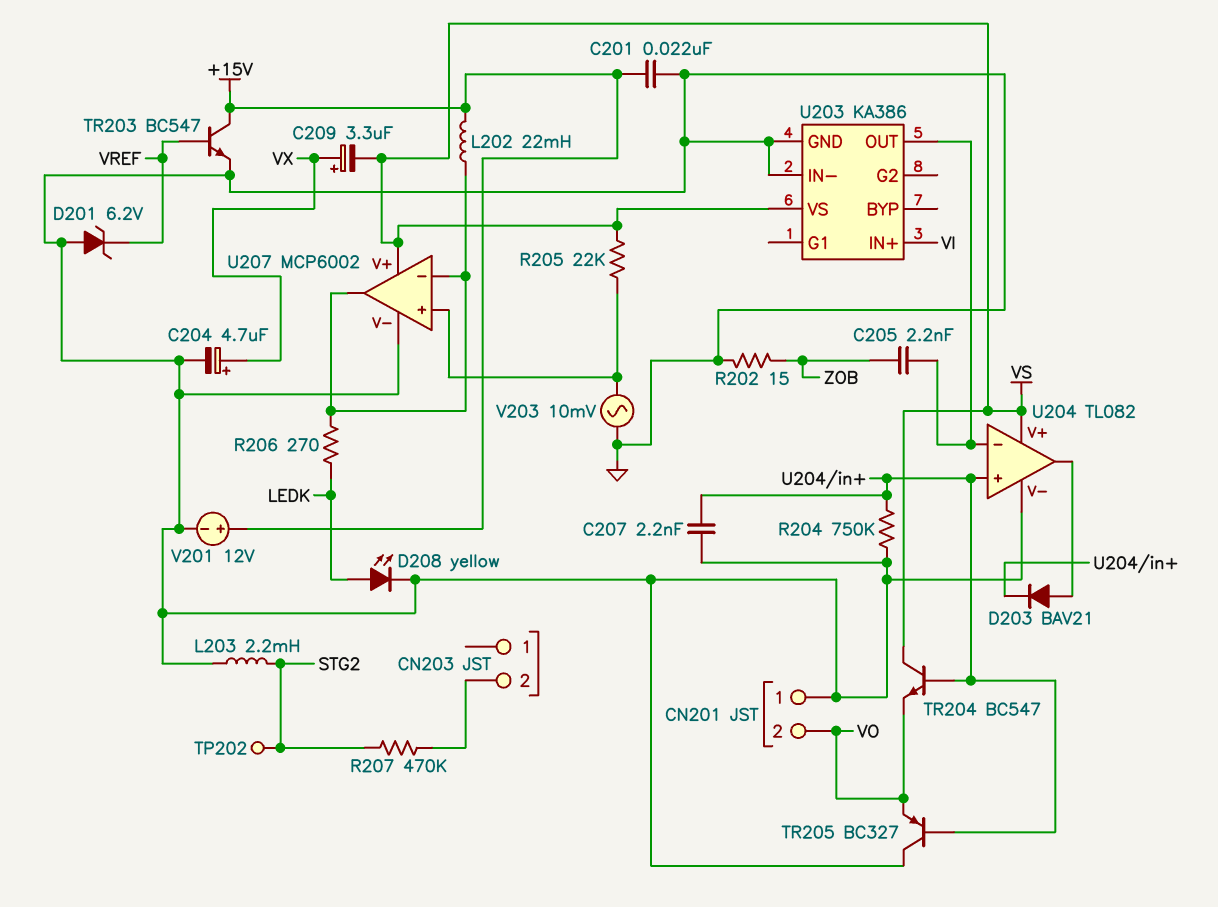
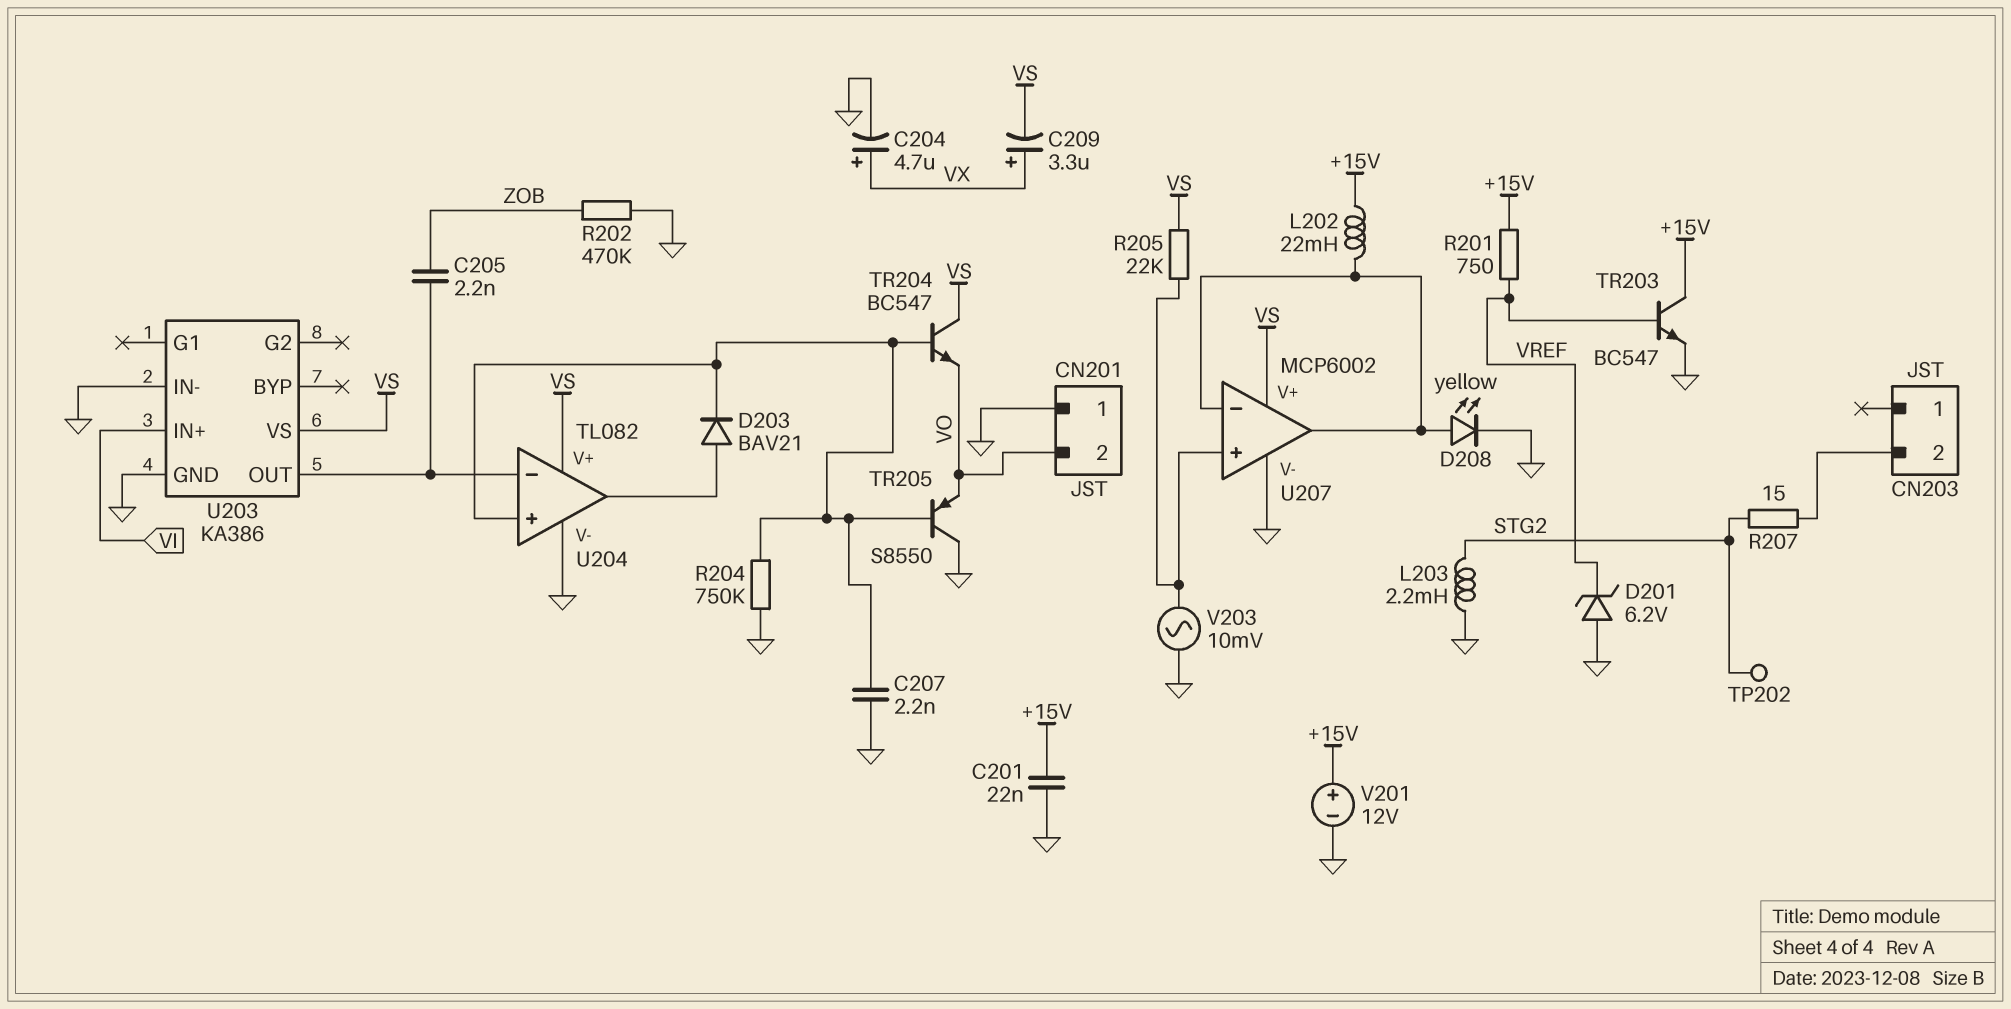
D208: LED yellow (A LEDK, K GND) -> LED yellow (A U207/in-, K GND)
R201: none -> 750 (+15V, VREF)
R202: 15 (GND, ZOB) -> 470k (GND, ZOB)
R206: 270 (LEDK, U207/in-) -> none
R207: 470k (CN203/2, STG2) -> 15 (CN203/2, STG2)
TR205: PNP BC327 (B U204/in+, C GND, E VO) -> PNP S8550 (B U204/in+, C GND, E VO)

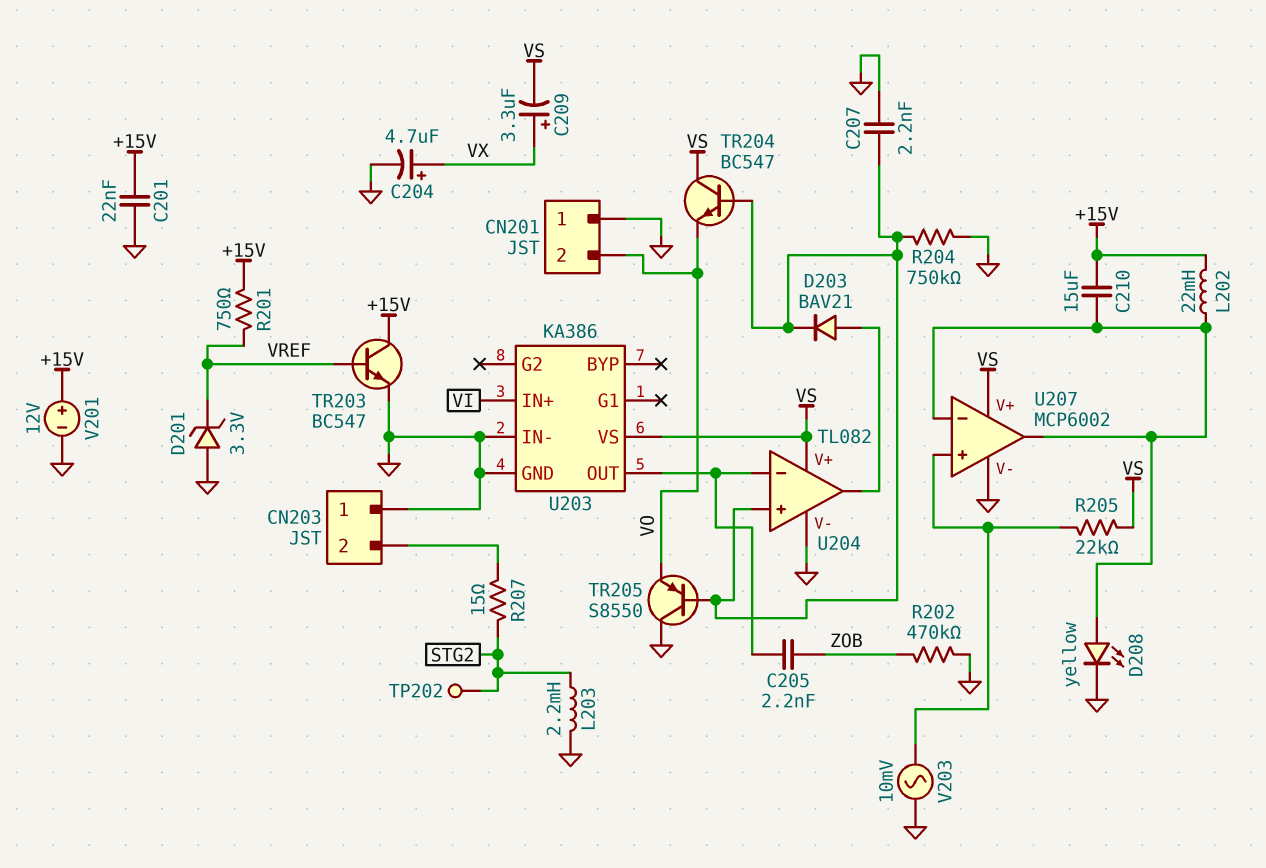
C210: none -> 15uF (+15V, U207/in-)
CN203 pin 1: none -> GND
D201: zener 6.2V (A GND, K VREF) -> zener 3.3V (A GND, K VREF)

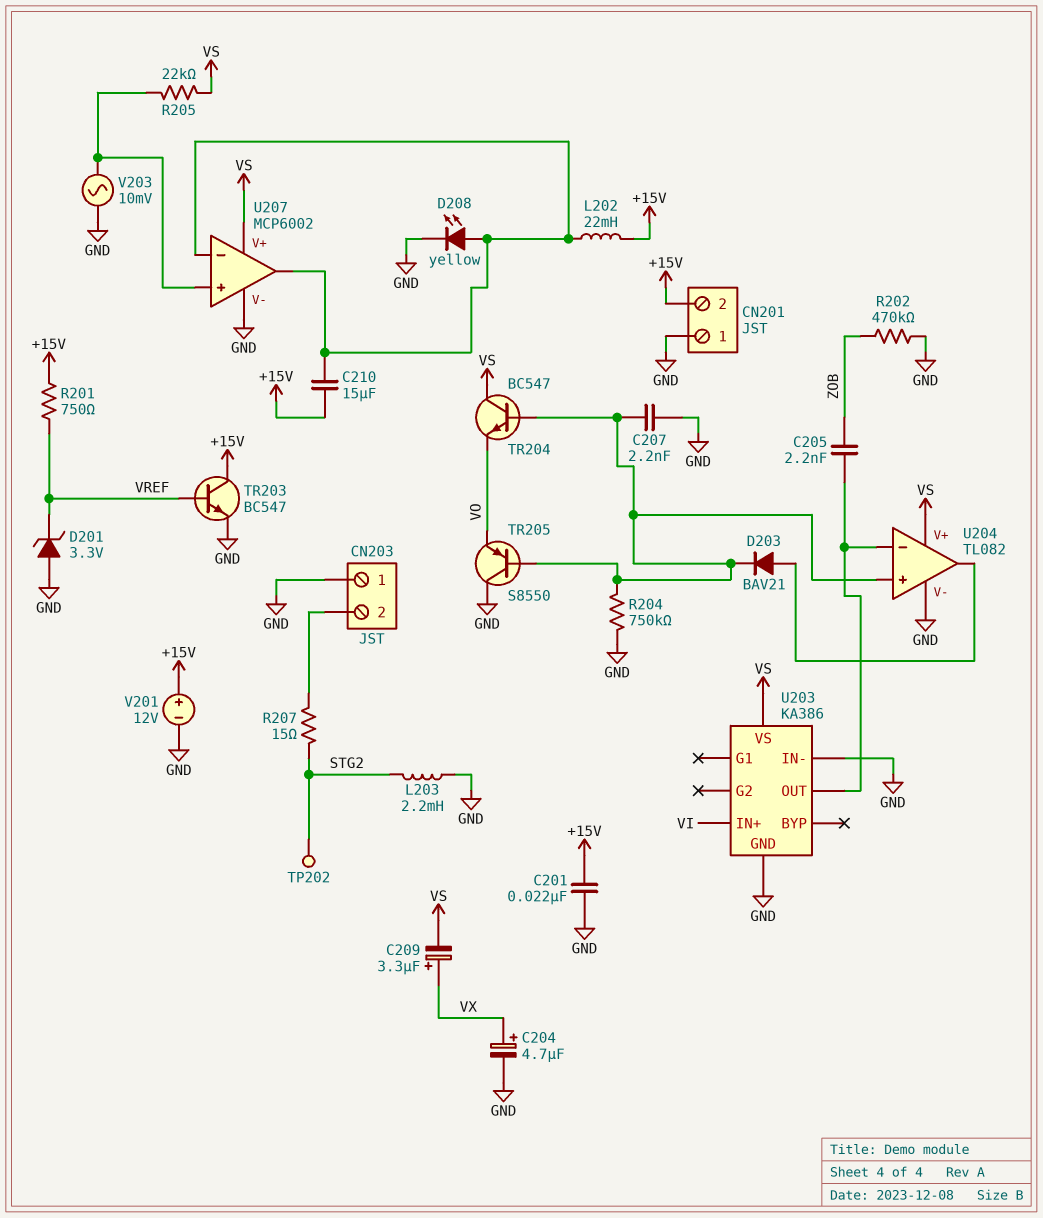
CN201 pin 2: VO -> +15V

